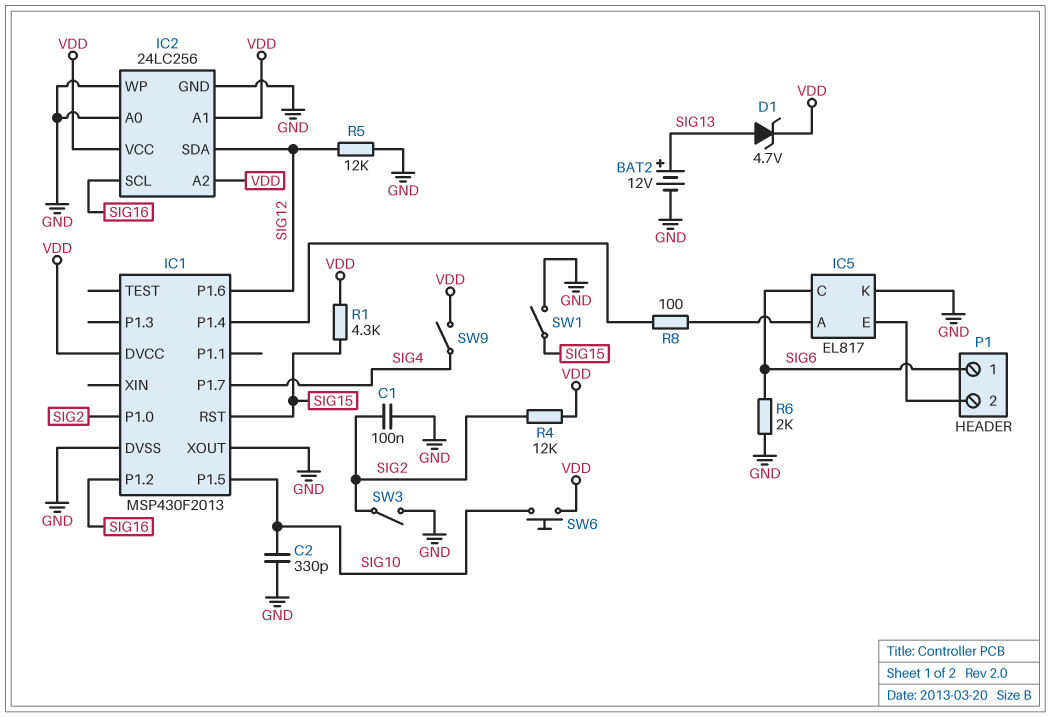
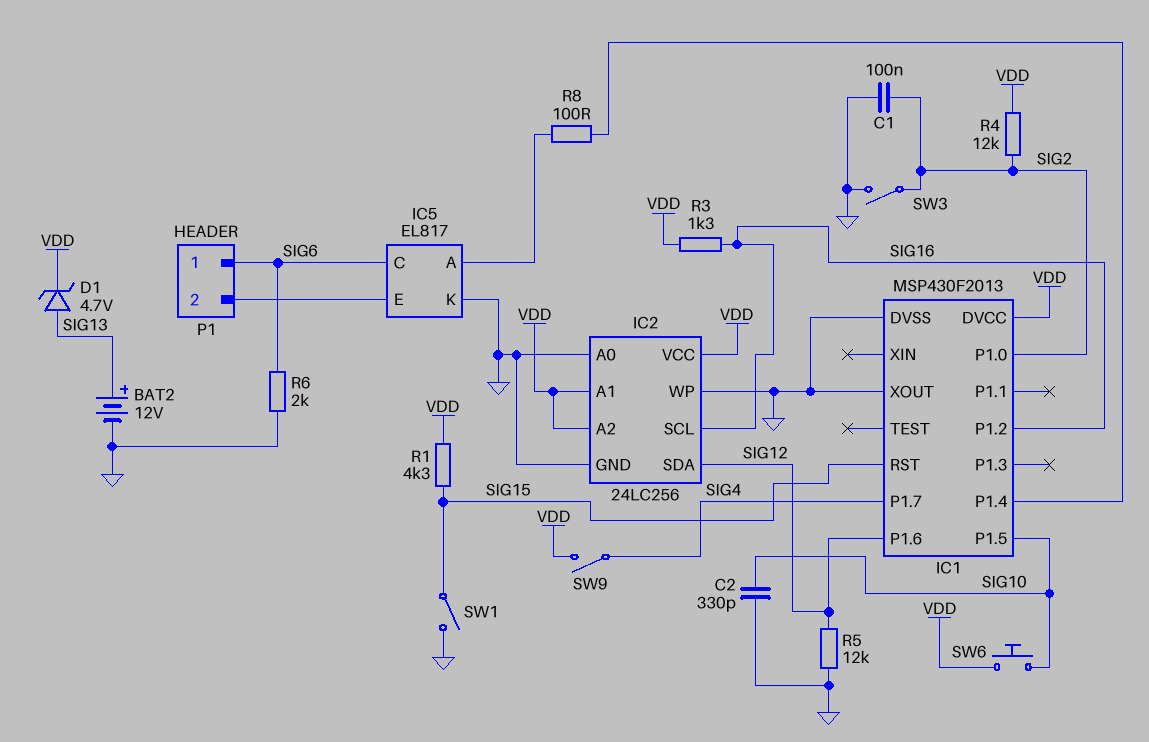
R3: none -> 1.3k (SIG16, VDD)

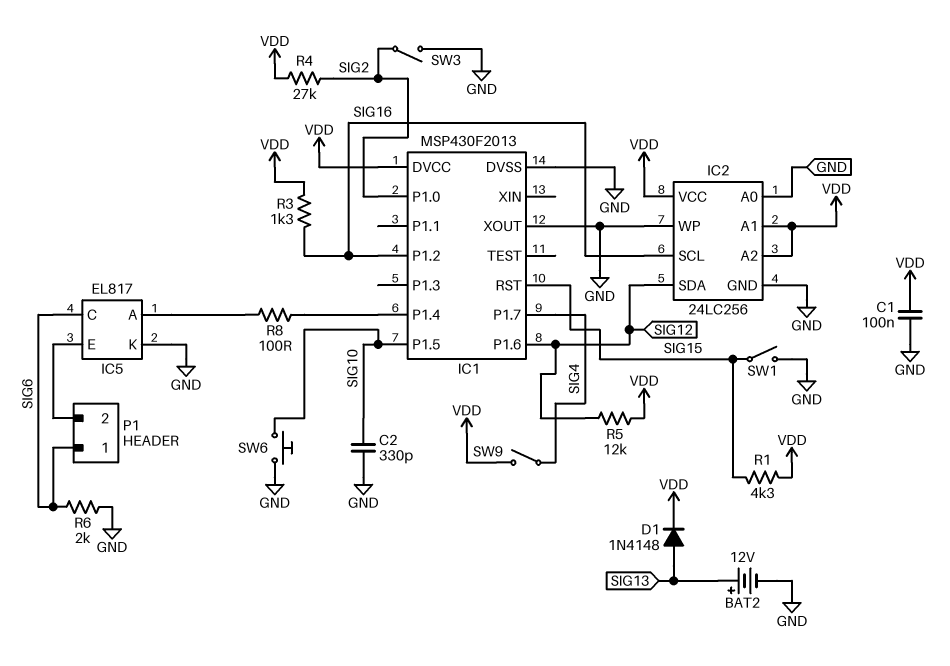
C1: 100nF (GND, SIG2) -> 100nF (GND, VDD)
D1: zener 4.7V (A SIG13, K VDD) -> diode 1N4148 (A SIG13, K VDD)
R4: 12k (SIG2, VDD) -> 27k (SIG2, VDD)
R5: 12k (GND, SIG12) -> 12k (SIG12, VDD)
SW6: button (SIG10, VDD) -> button (GND, SIG10)

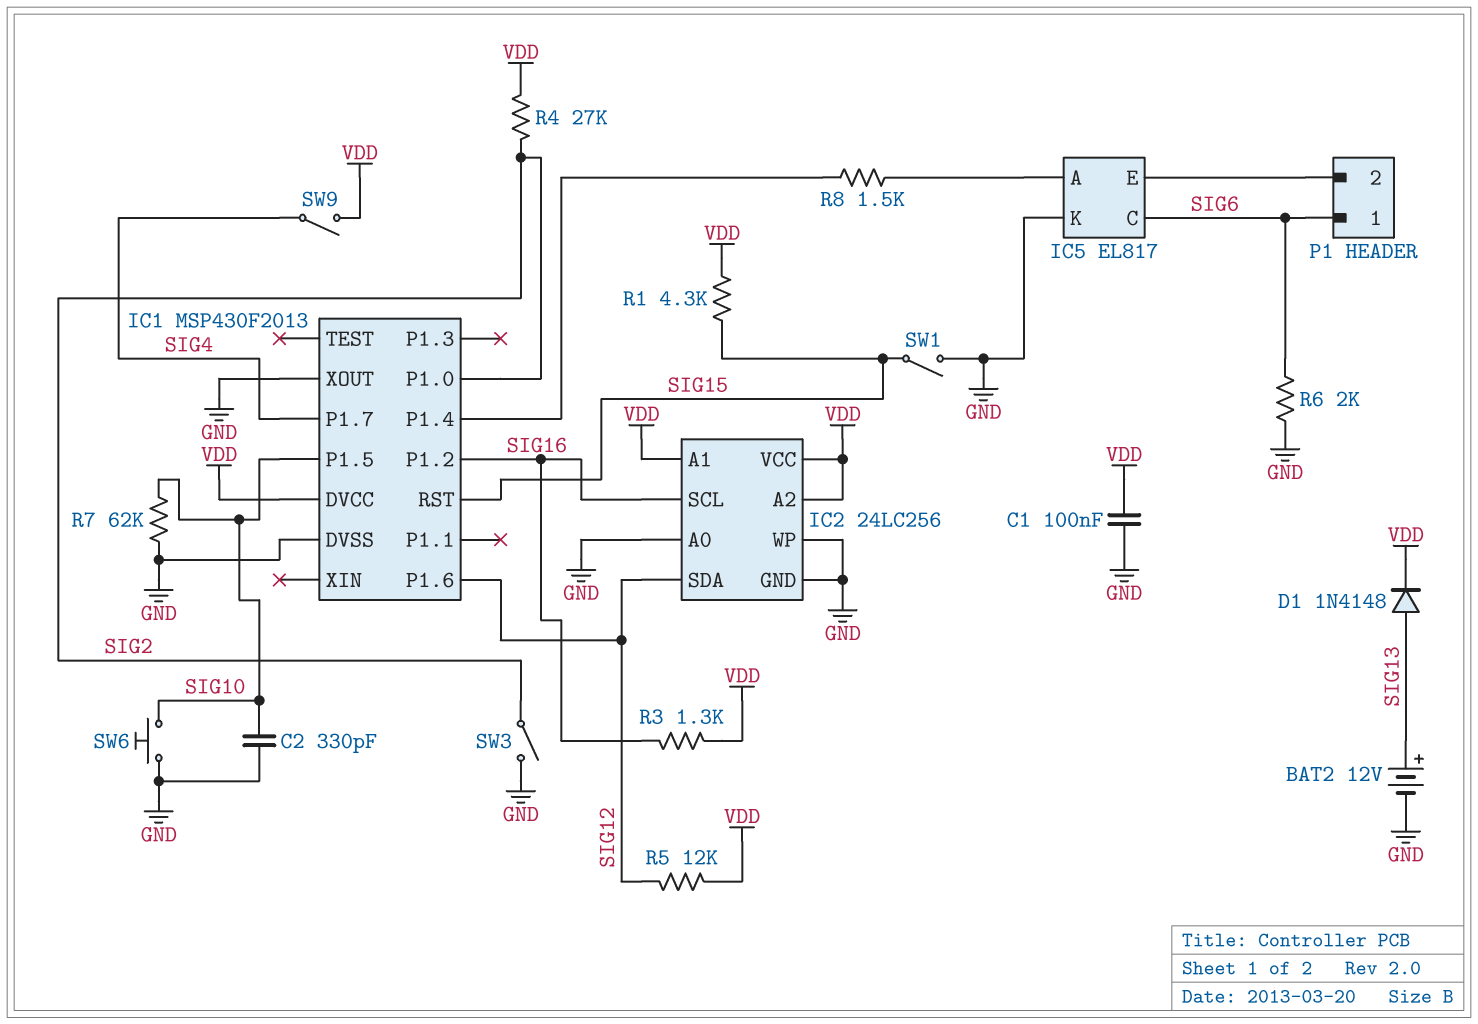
R7: none -> 62k (GND, SIG10)
R8: 100 (IC1/P1.4, IC5/A) -> 1.5k (IC1/P1.4, IC5/A)

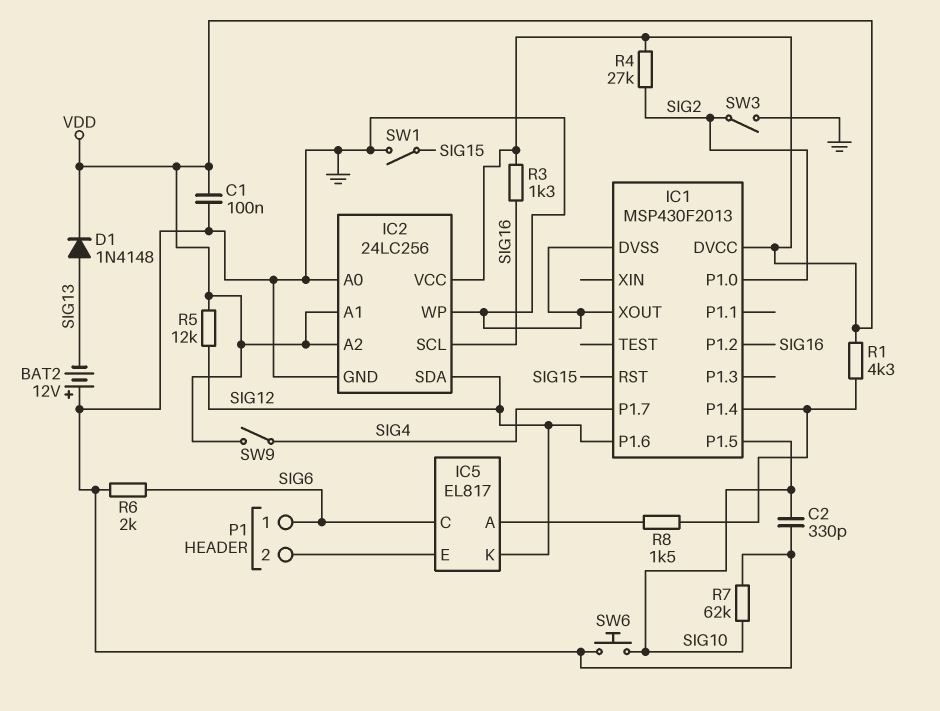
BAT2: 12V (plus SIG13, minus GND) -> 12V (plus GND, minus SIG13)
IC5 pin K: GND -> SIG12
R1: 4.3k (SIG15, VDD) -> 4.3k (IC1/P1.4, VDD)

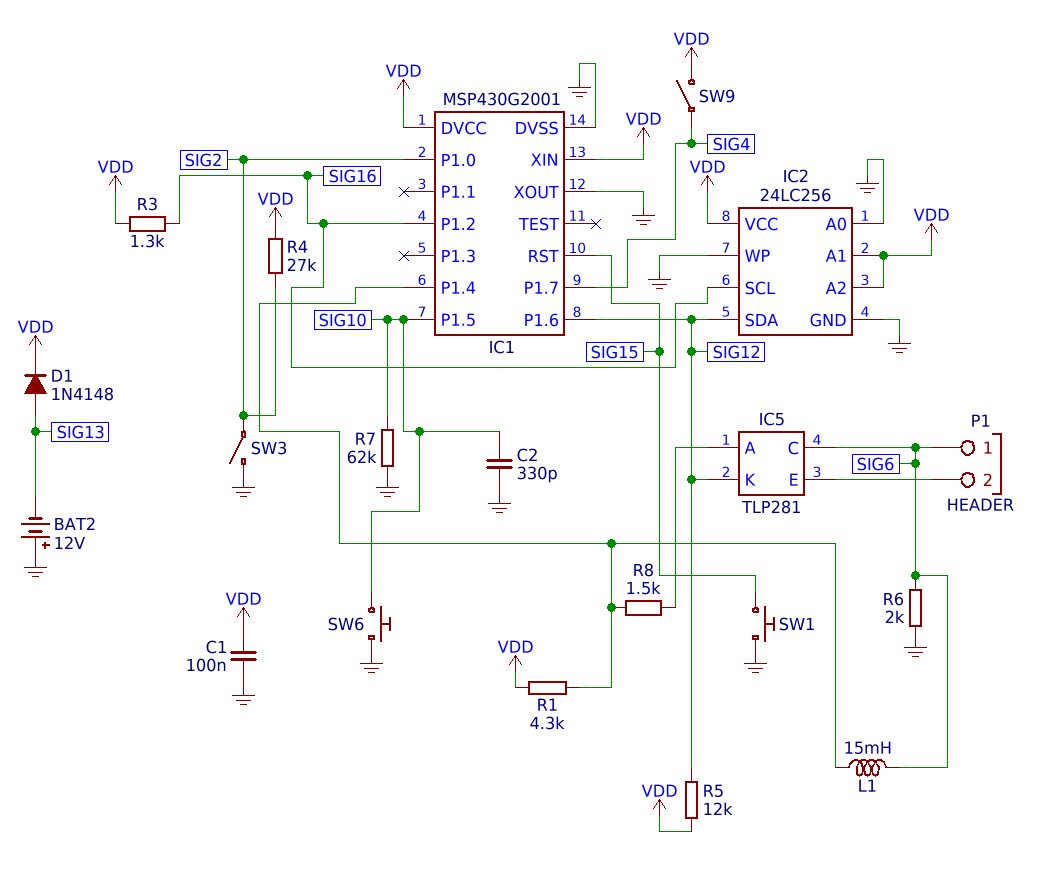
IC1: MSP430F2013 -> MSP430G2001
IC1 pin XIN: none -> VDD
IC5: EL817 -> TLP281
L1: none -> 15mH (IC1/P1.4, SIG6)
SW1: switch (GND, SIG15) -> button (GND, SIG15)

